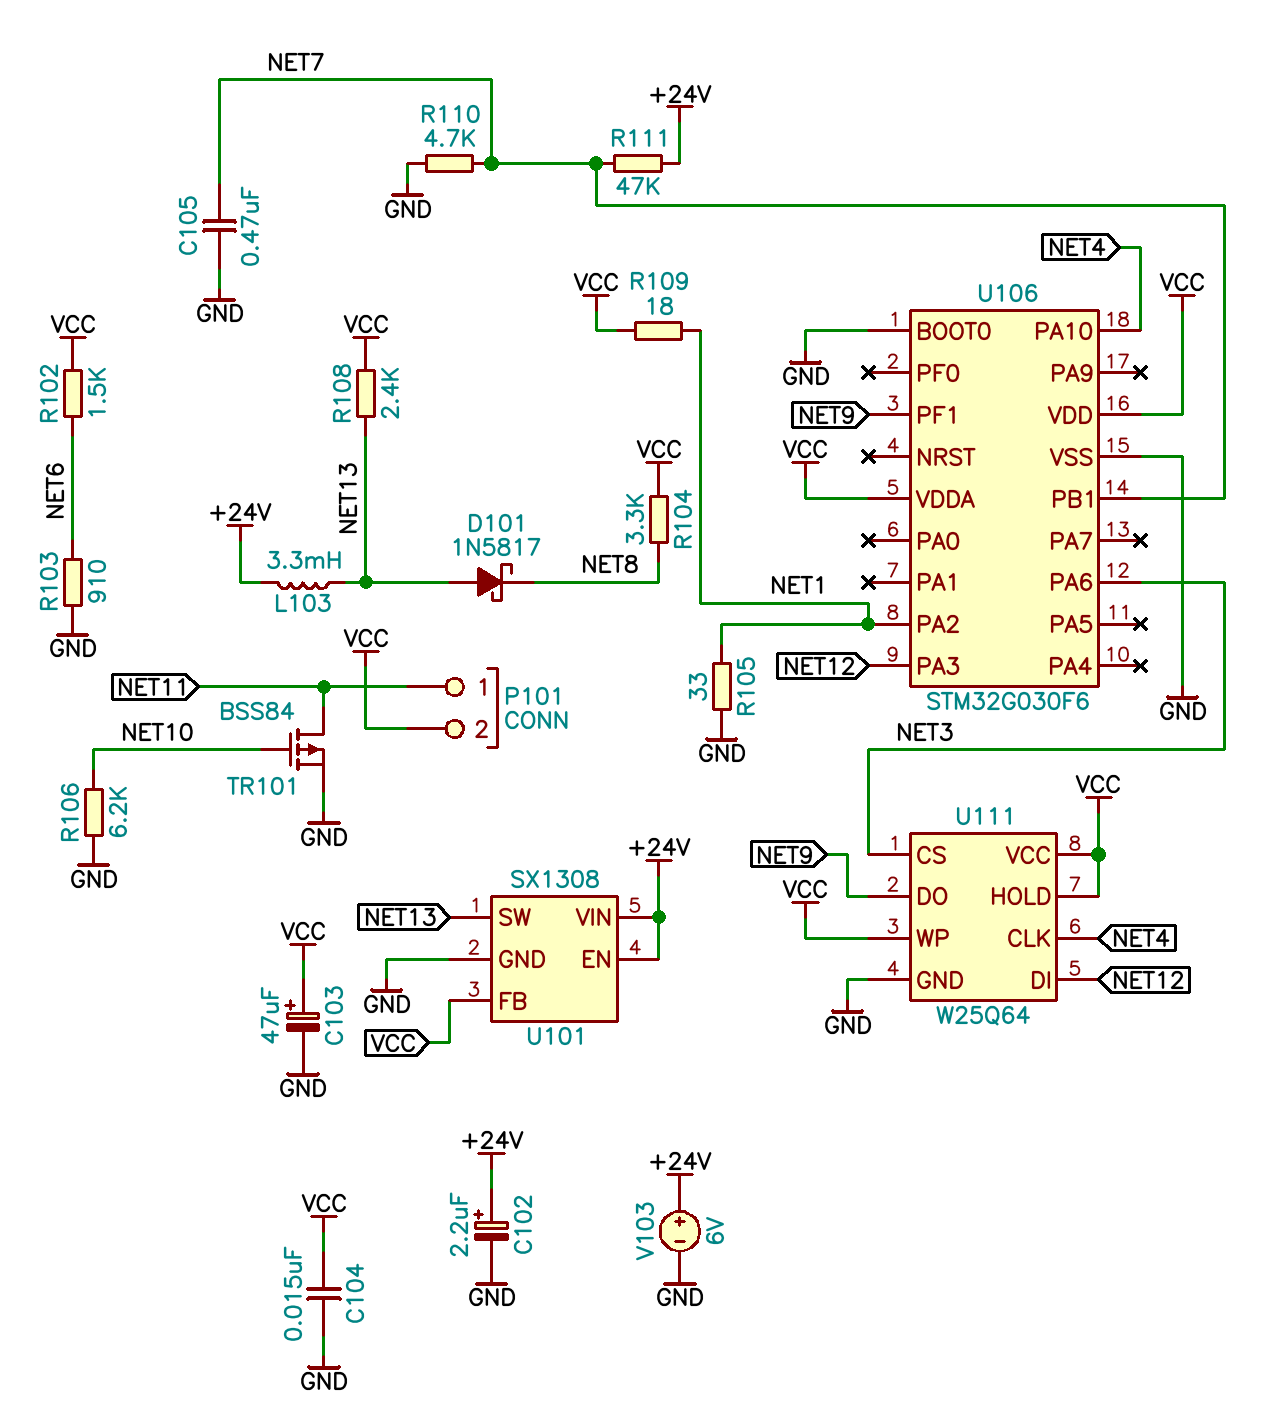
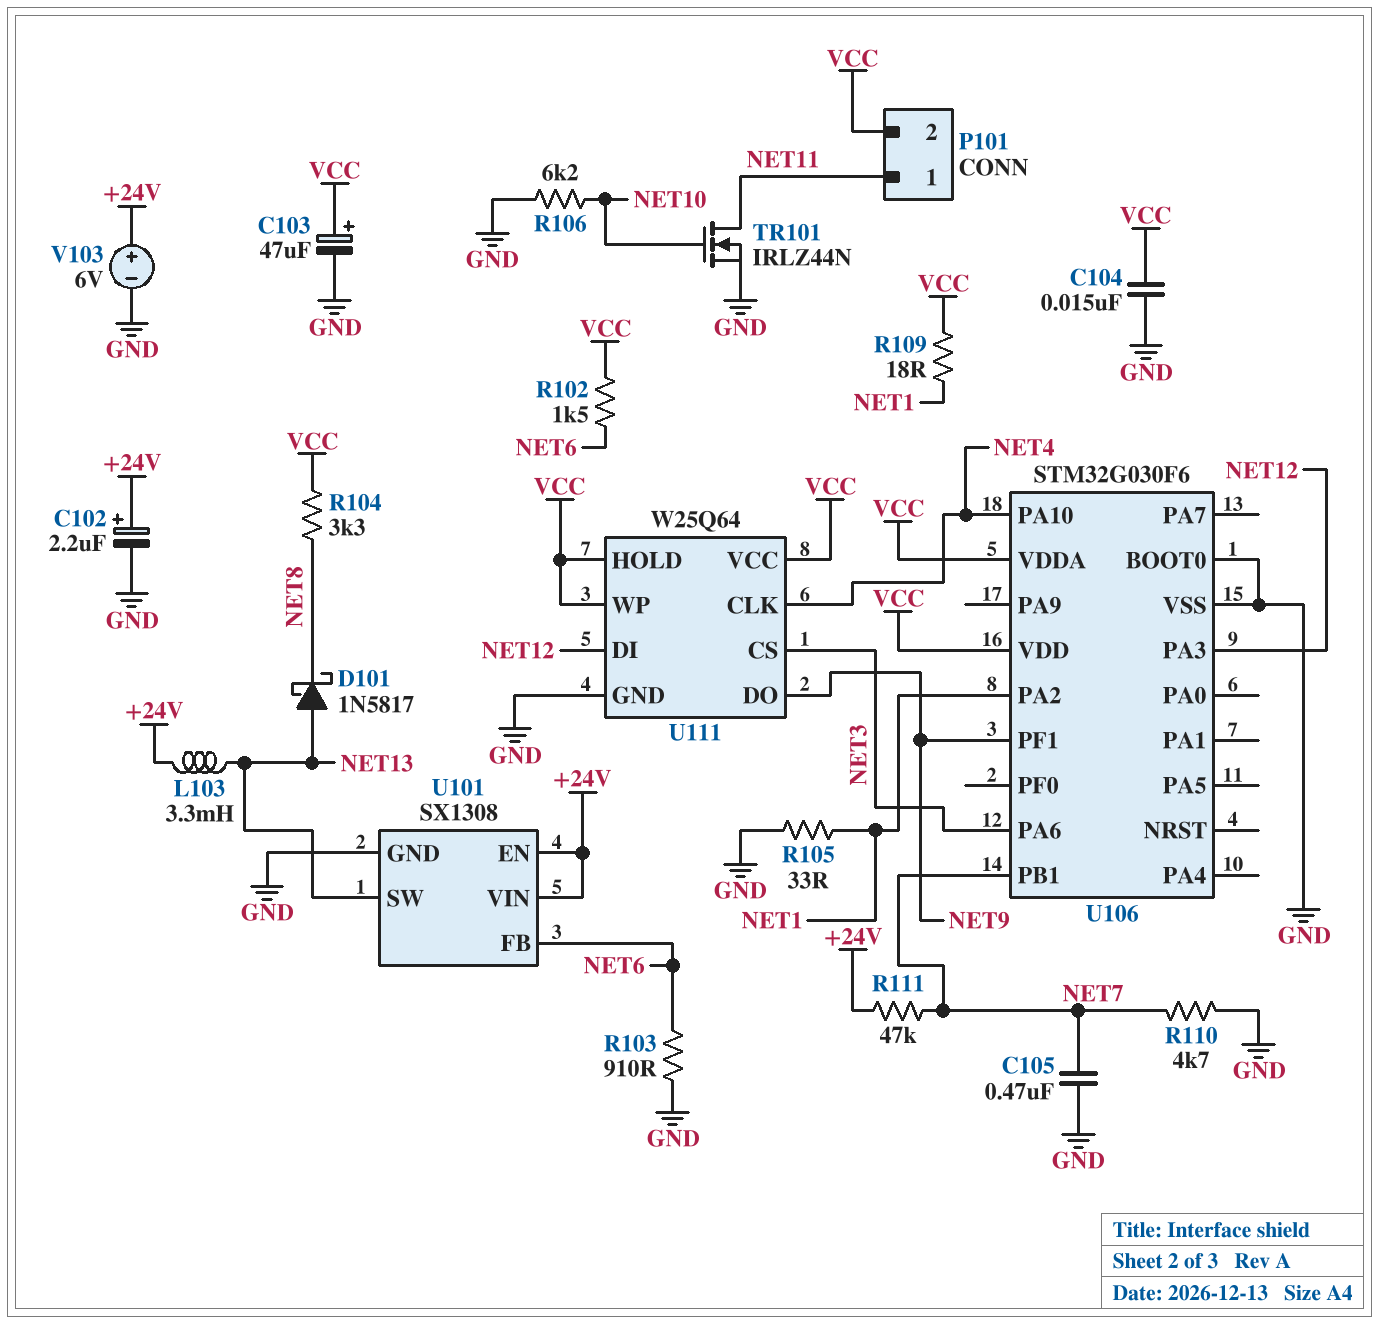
R108: 2.4k (NET13, VCC) -> none
TR101: PMOS BSS84 (G NET10, D NET11, S GND) -> NMOS IRLZ44N (G NET10, D NET11, S GND)
U101 pin FB: VCC -> NET6

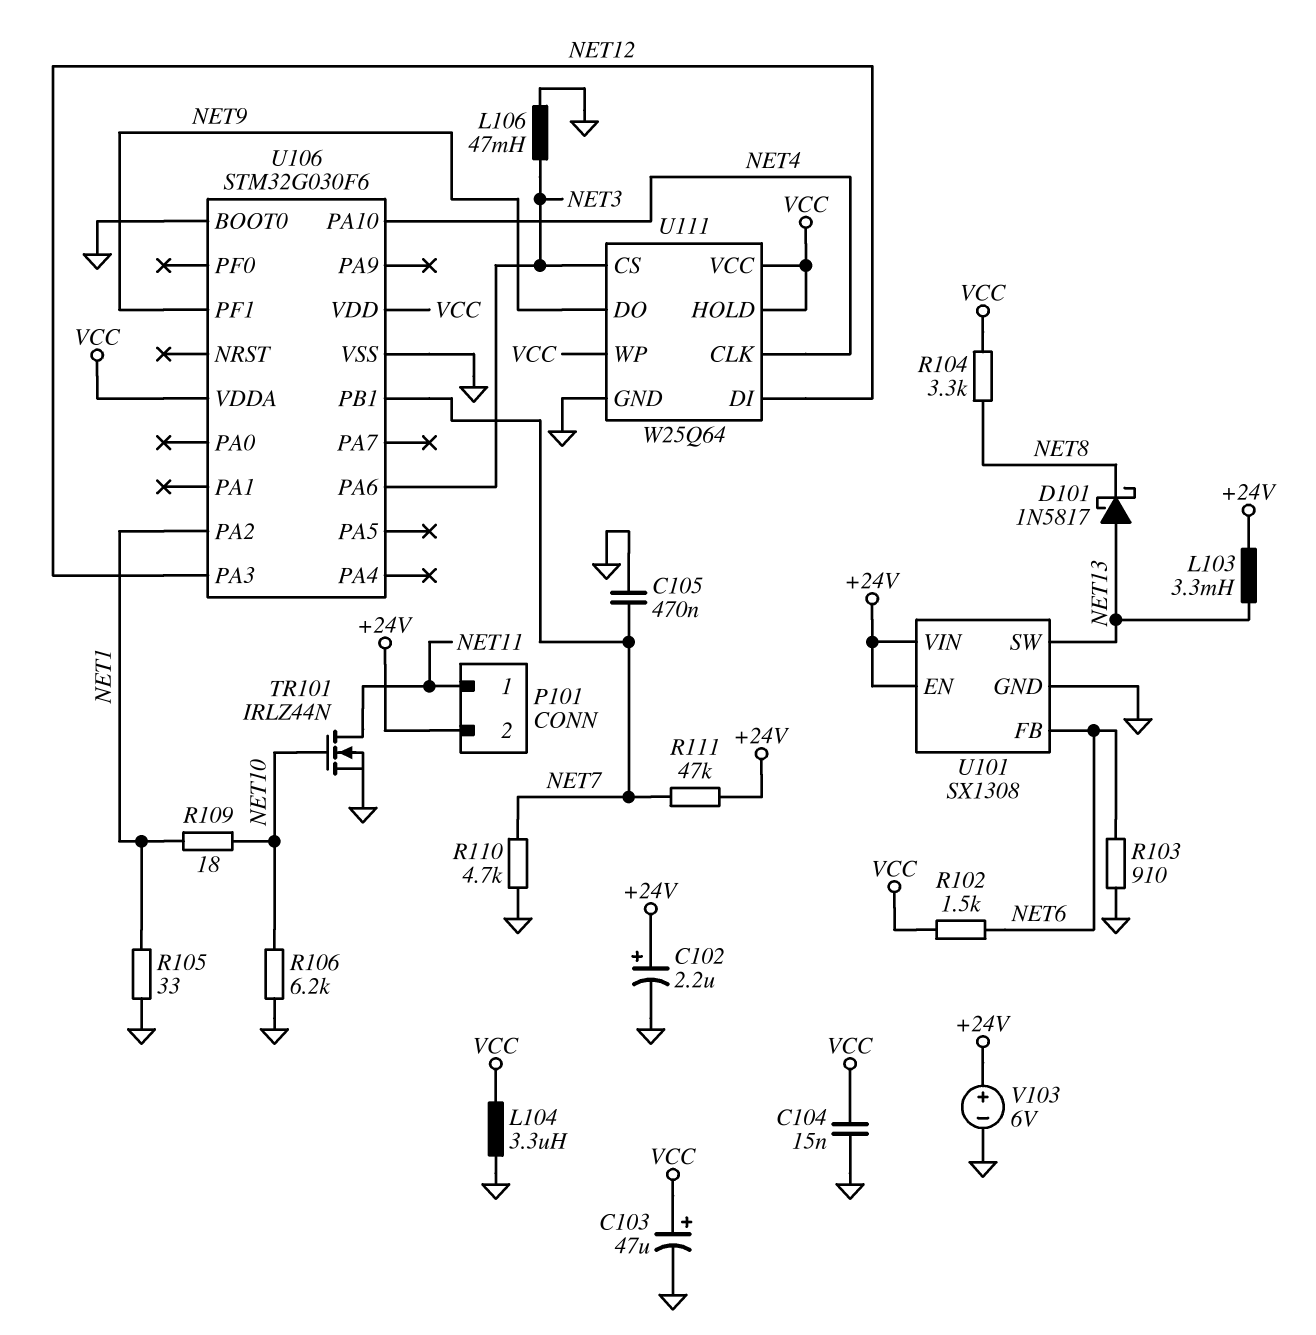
L104: none -> 3.3uH (GND, VCC)
L106: none -> 47mH (GND, NET3)
P101 pin 2: VCC -> +24V
R109: 18 (NET1, VCC) -> 18 (NET1, NET10)

